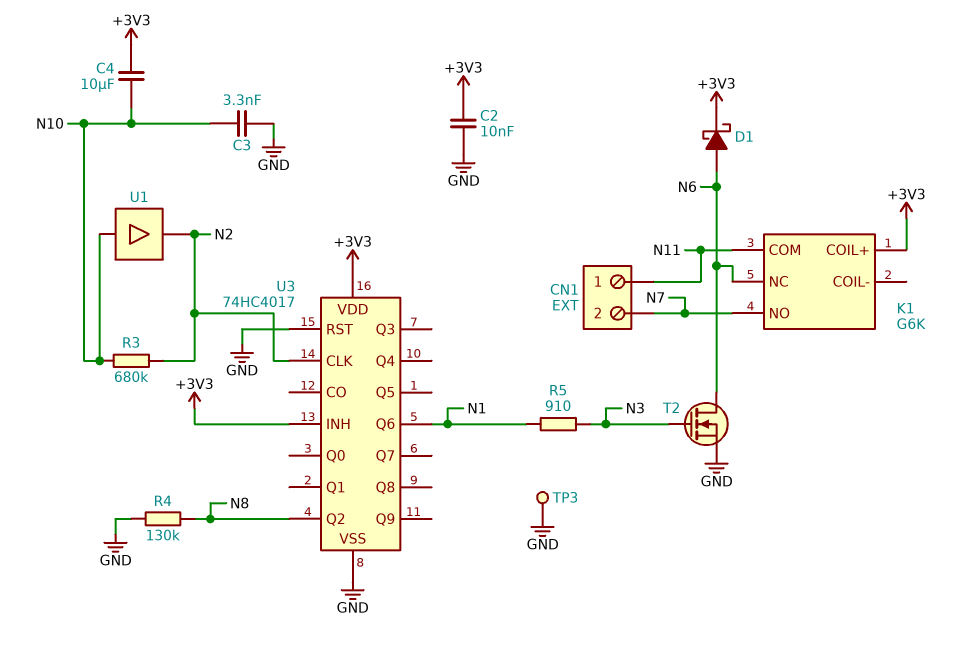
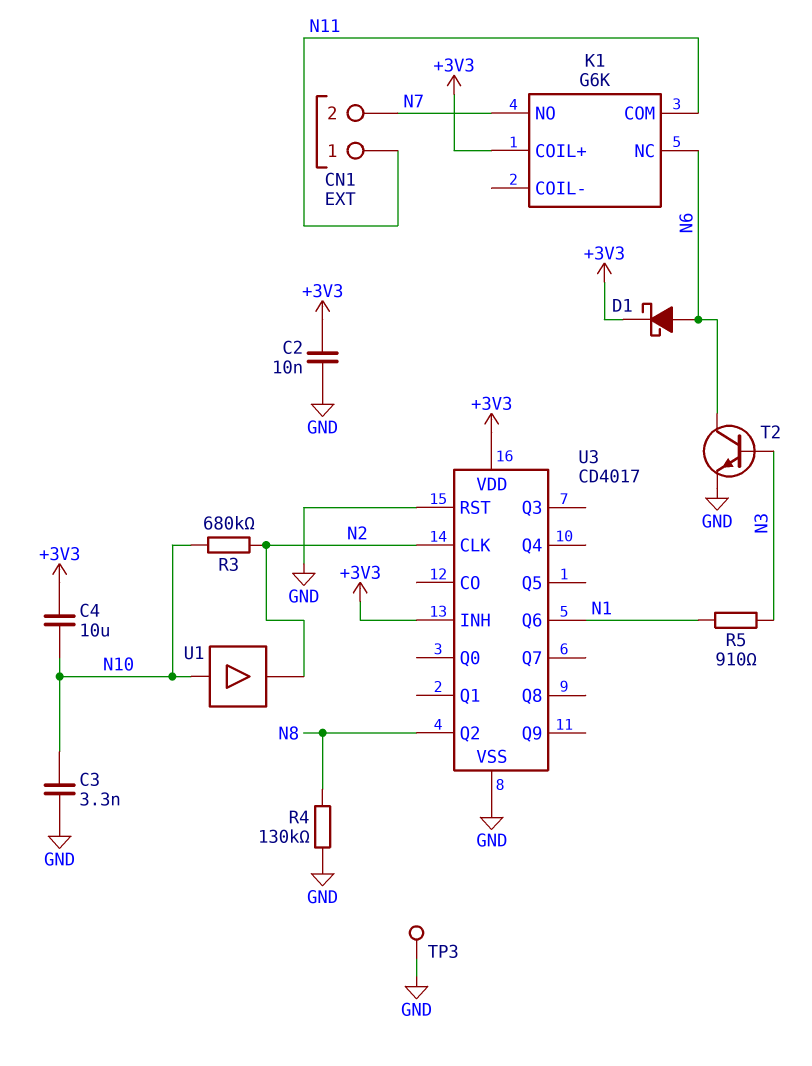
T2: NMOS (G N3, D N6, S GND) -> NPN (B N3, C N6, E GND)
U3: 74HC4017 -> CD4017

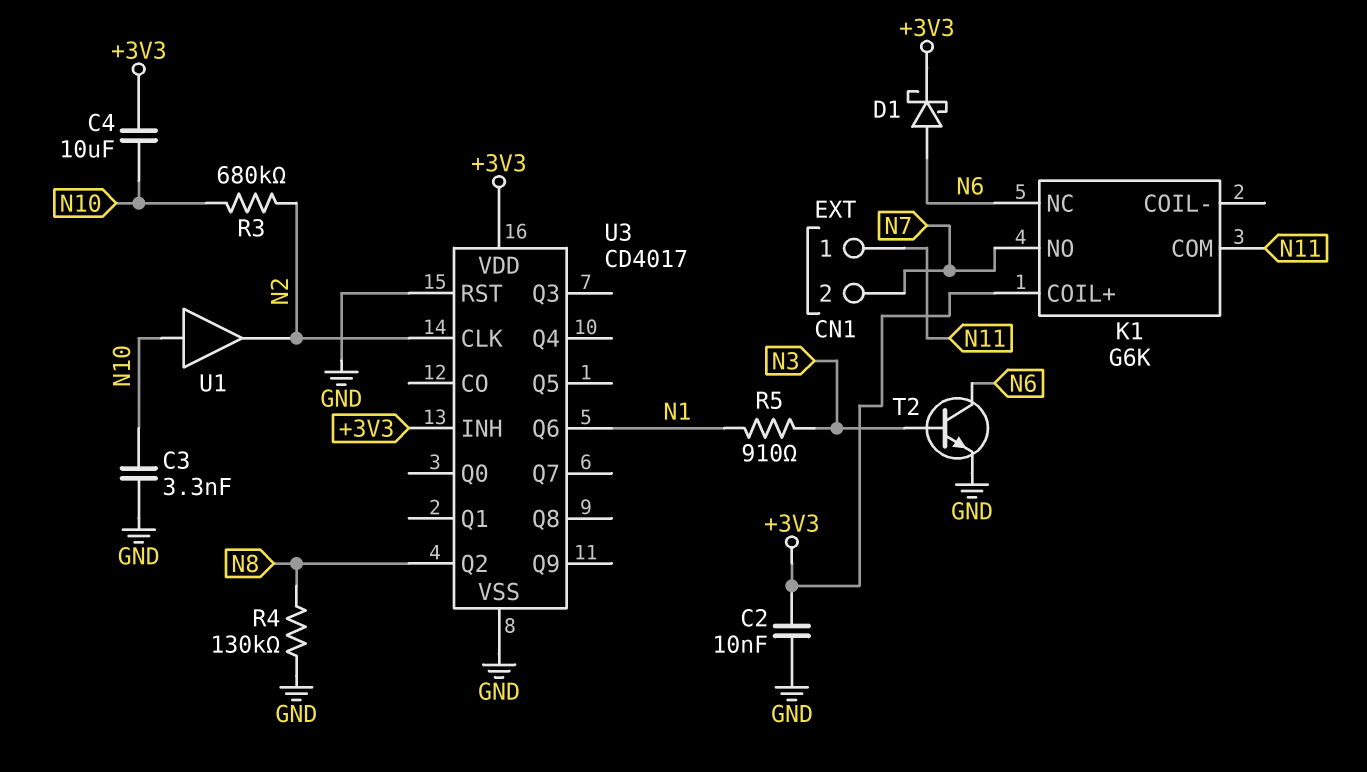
TP3: test point (GND) -> none

